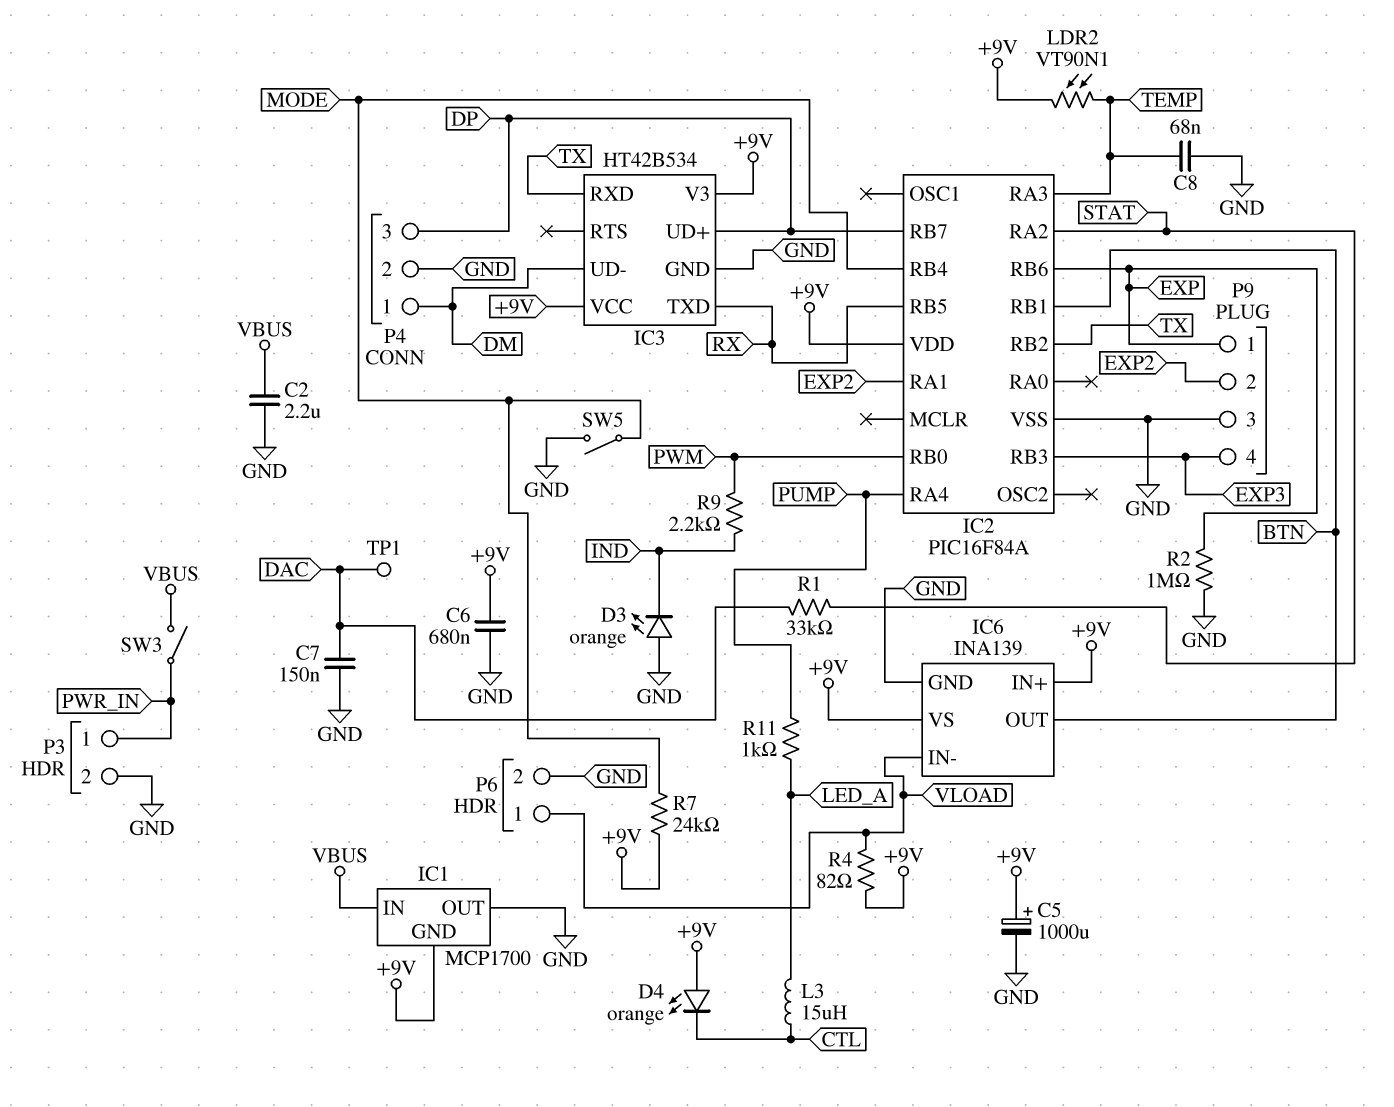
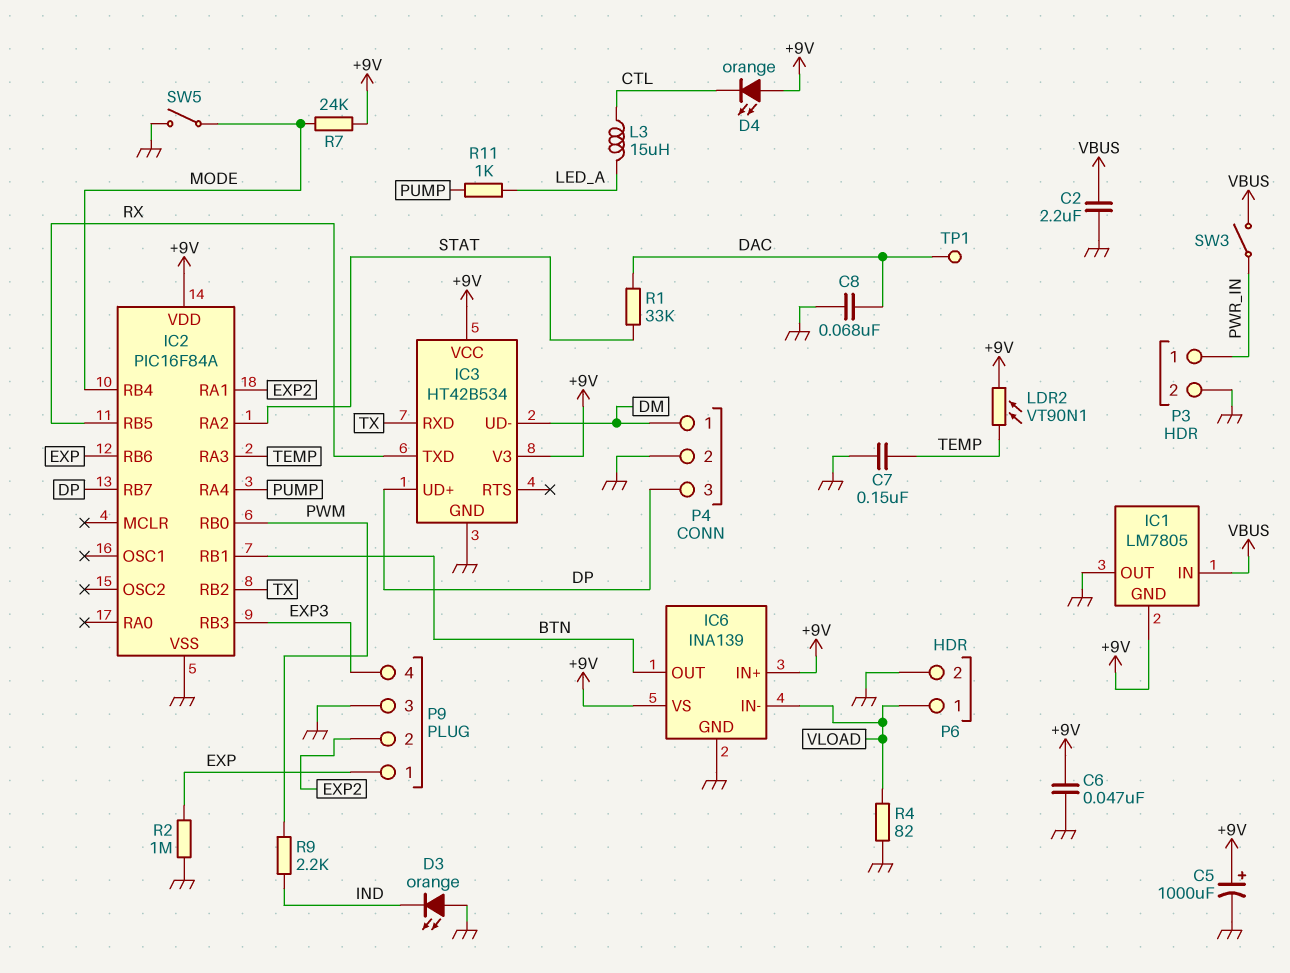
C6: 680nF (+9V, GND) -> 47nF (+9V, GND)
C7: 150nF (DAC, GND) -> 150nF (GND, TEMP)
C8: 68nF (GND, TEMP) -> 68nF (DAC, GND)
IC1: MCP1700 -> LM7805
R4: 82 (+9V, VLOAD) -> 82 (GND, VLOAD)

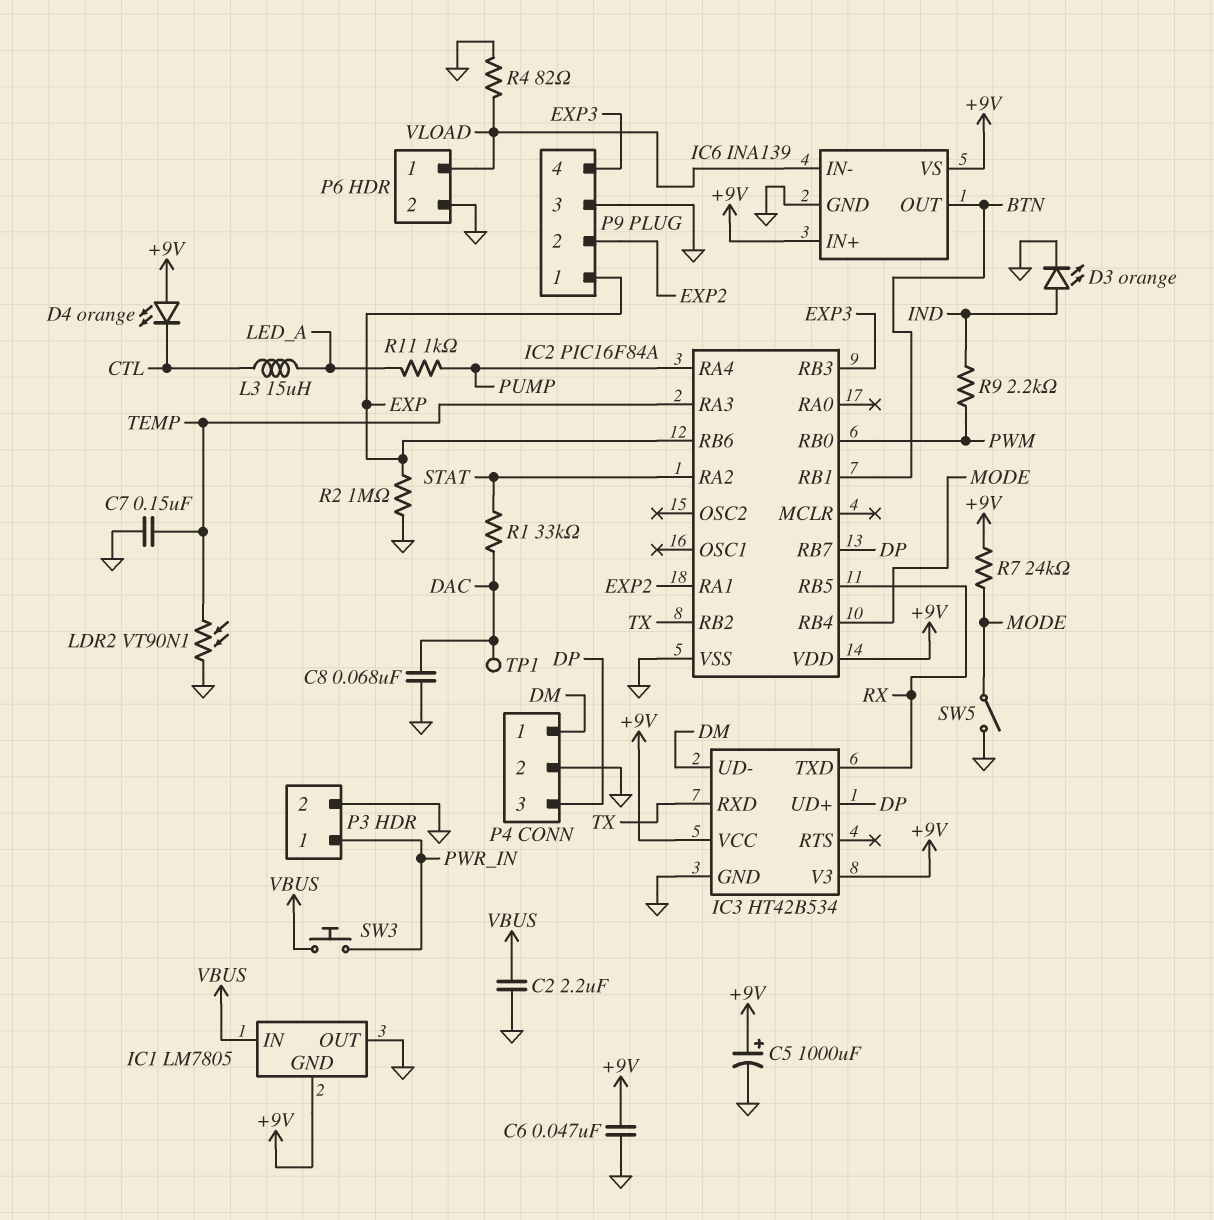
D3: LED orange (A GND, K IND) -> LED orange (A IND, K GND)
LDR2: VT90N1 (+9V, TEMP) -> VT90N1 (GND, TEMP)
SW3: switch (PWR_IN, VBUS) -> button (PWR_IN, VBUS)

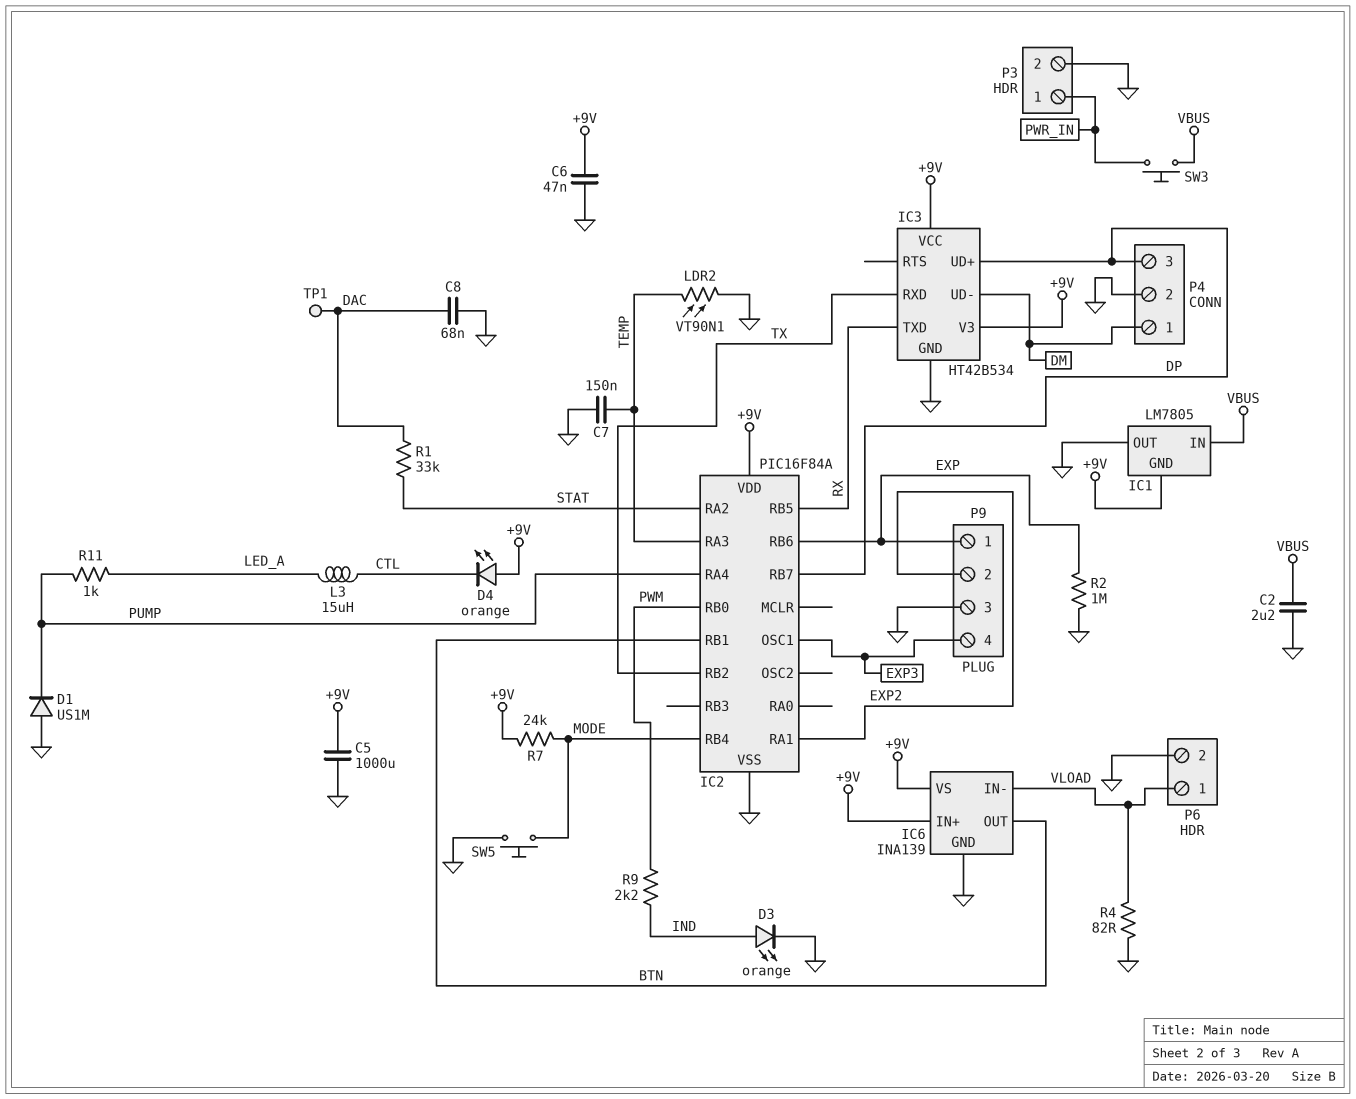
C5: 1000uF (plus +9V, minus GND) -> 1000uF (+9V, GND)
D1: none -> diode US1M (A GND, K PUMP)
IC2 pin OSC1: none -> EXP3
IC2 pin RB3: EXP3 -> none
SW5: switch (GND, MODE) -> button (GND, MODE)

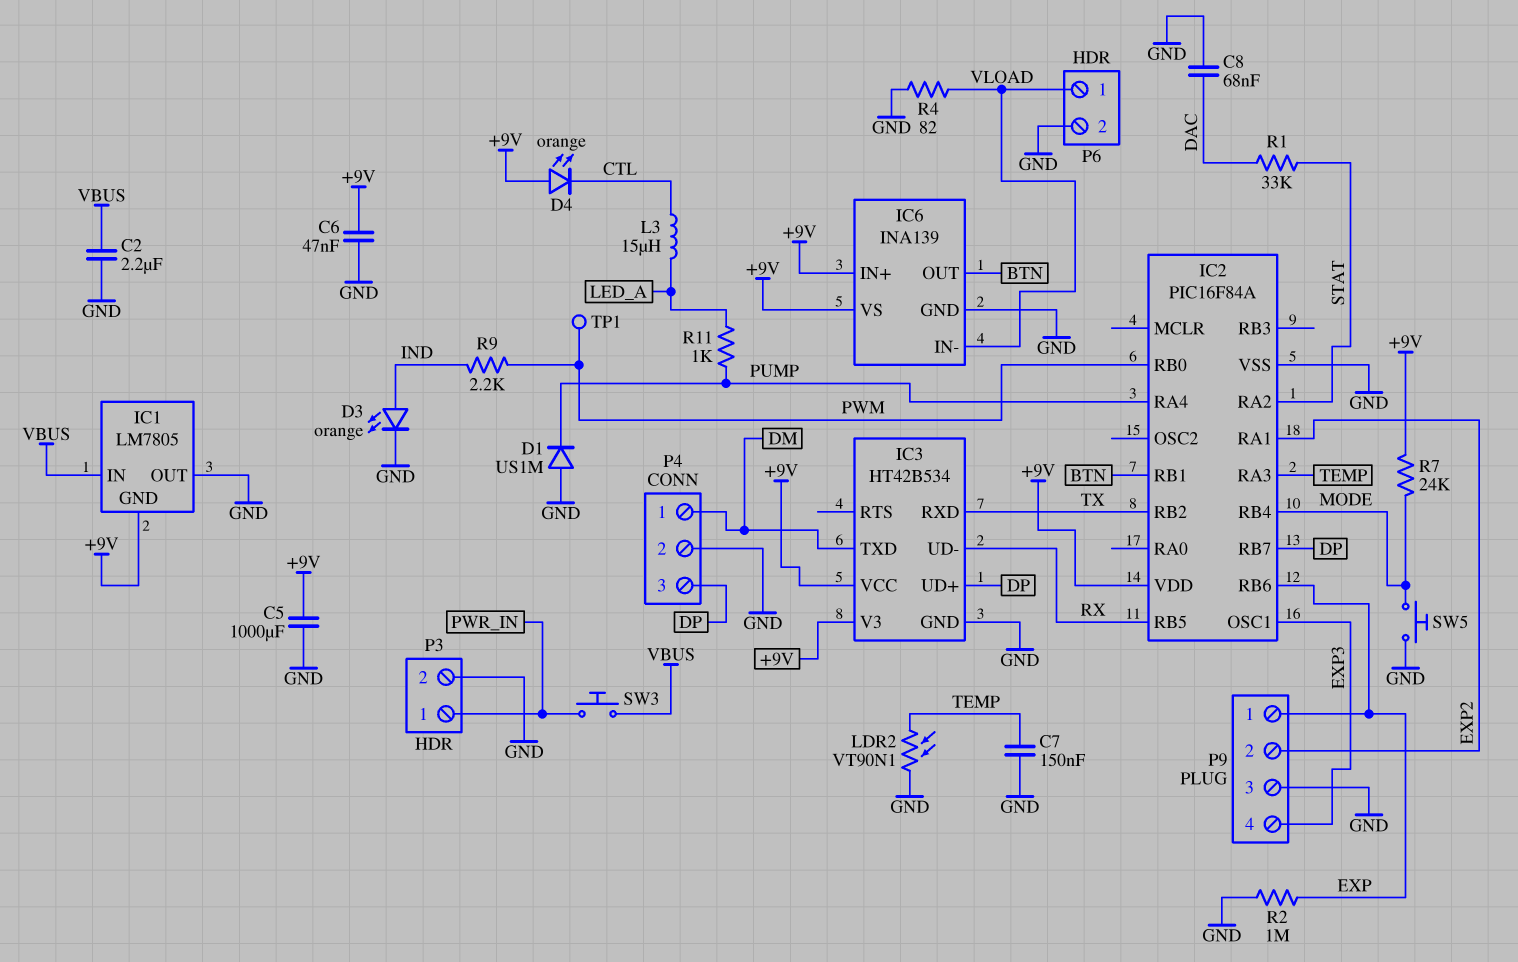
IC3 pin TXD: RX -> DM
IC3 pin UD-: DM -> RX
TP1: test point (DAC) -> test point (PWM)

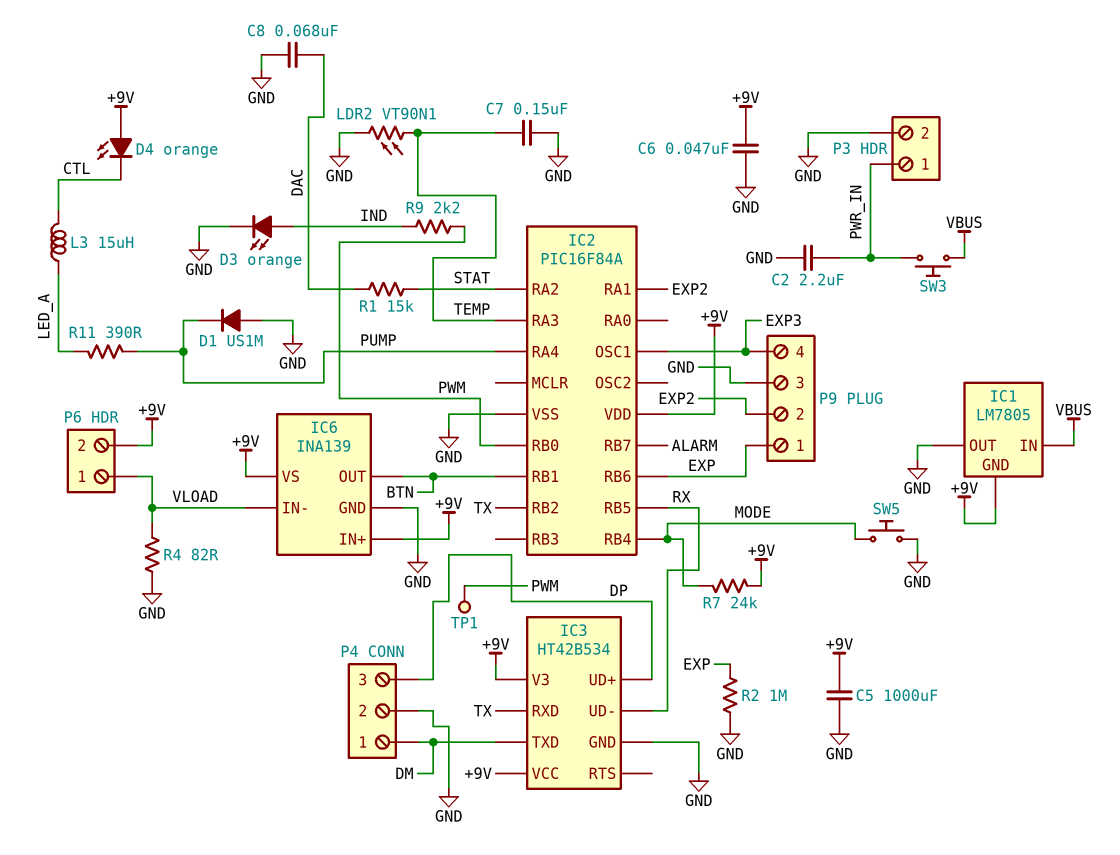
C2: 2.2uF (GND, VBUS) -> 2.2uF (GND, PWR_IN)
IC2 pin RB7: DP -> ALARM
P6 pin 2: GND -> +9V
R1: 33k (DAC, STAT) -> 15k (DAC, STAT)
R11: 1k (LED_A, PUMP) -> 390 (LED_A, PUMP)

